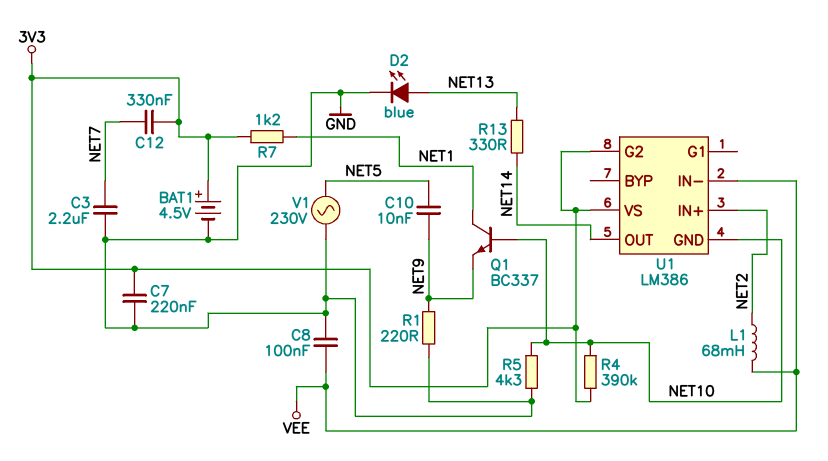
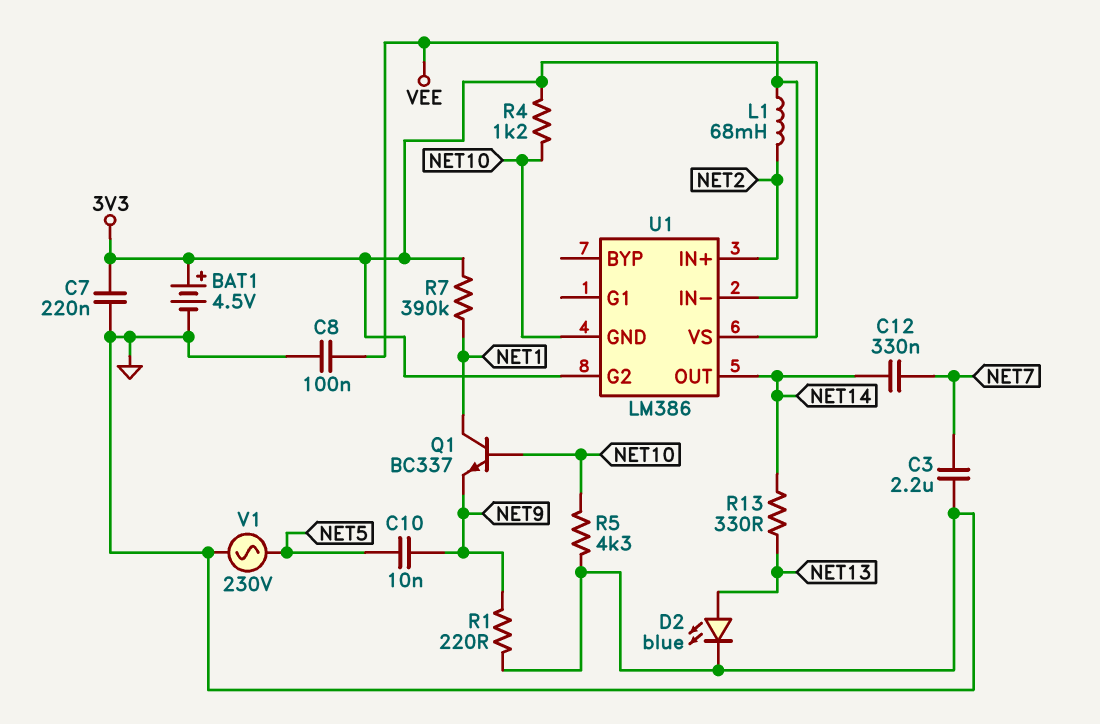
C12: 330nF (3V3, NET7) -> 330nF (NET7, NET14)
R4: 390k (3V3, NET10) -> 1.2k (3V3, NET10)
R7: 1.2k (3V3, NET1) -> 390k (3V3, NET1)

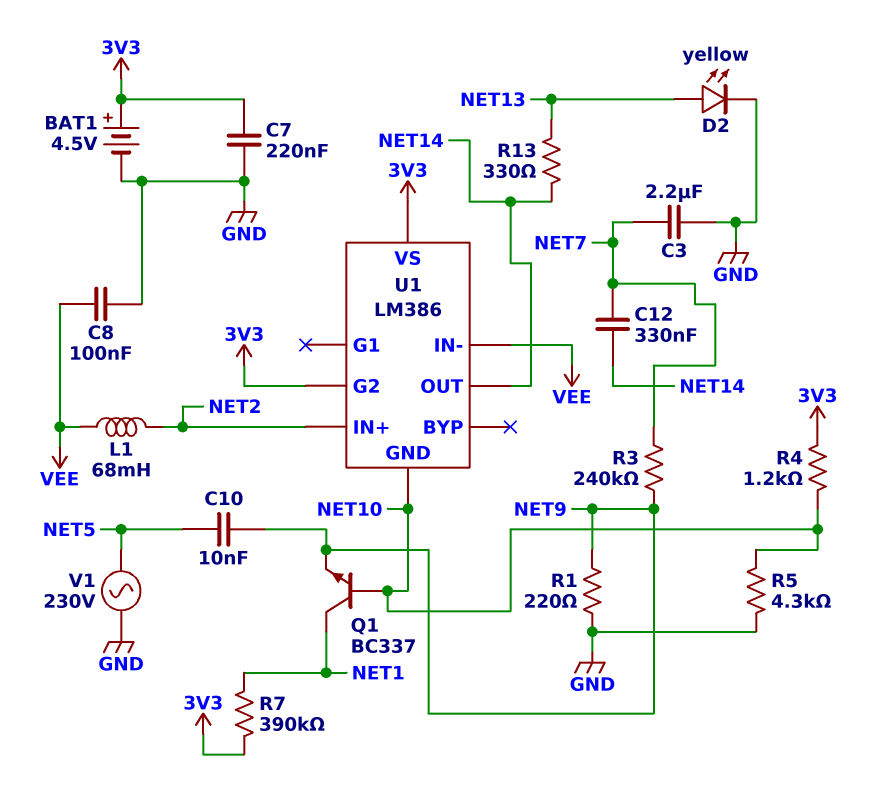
D2: LED blue (A NET13, K GND) -> LED yellow (A NET13, K GND)
R3: none -> 240k (NET7, NET9)

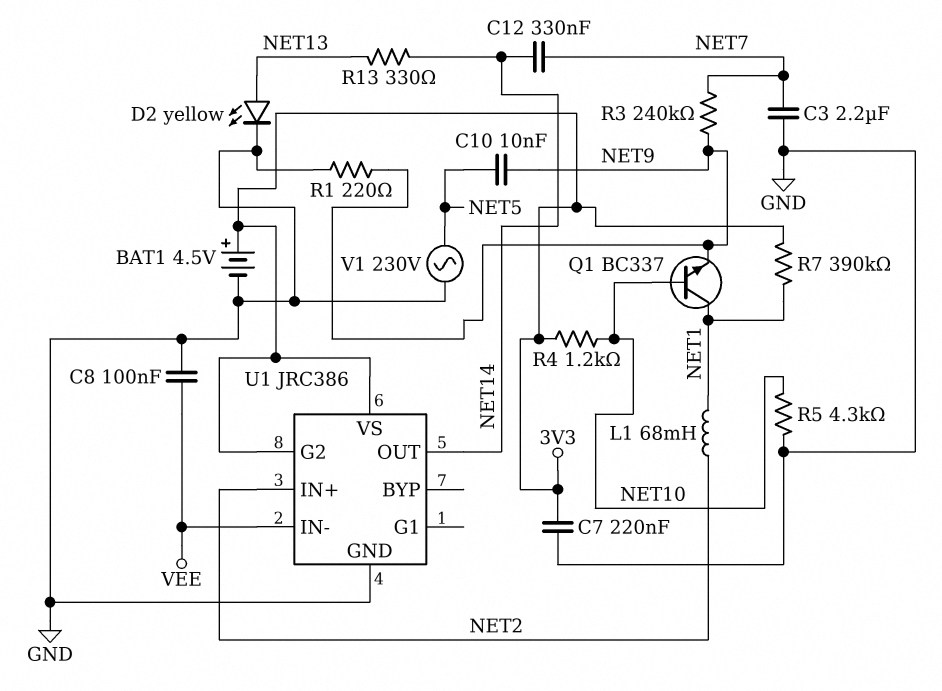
L1: 68mH (NET2, VEE) -> 68mH (NET1, NET2)
U1: LM386 -> JRC386
U1 pin GND: NET10 -> GND

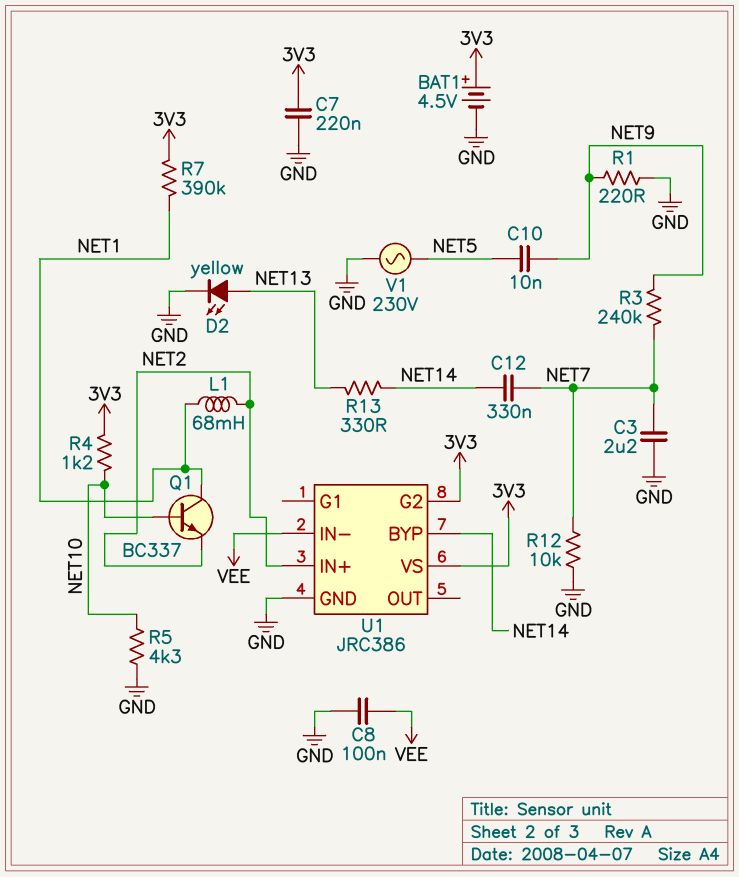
Q1: NPN BC337 (B NET10, C NET1, E NET9) -> NPN BC337 (B NET10, C NET1, E NET2)
R12: none -> 10k (GND, NET7)
U1 pin BYP: none -> NET14
U1 pin OUT: NET14 -> none

